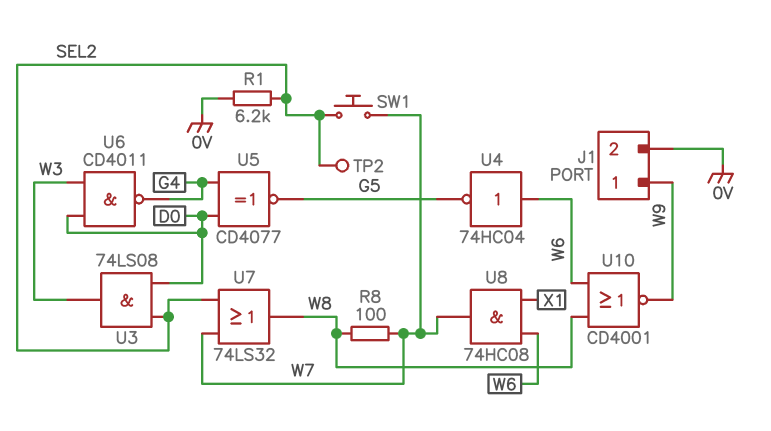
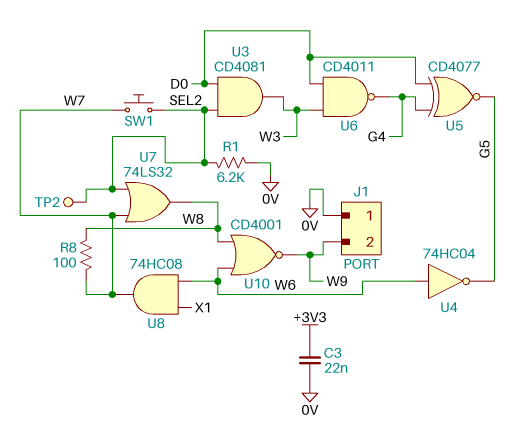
C3: none -> 22nF (+3V3, 0V)
J1 pin 1: W9 -> 0V
J1 pin 2: 0V -> W9
U3: AND 74LS08 (in D0, in SEL2, out W3) -> AND CD4081 (in D0, in SEL2, out W3)

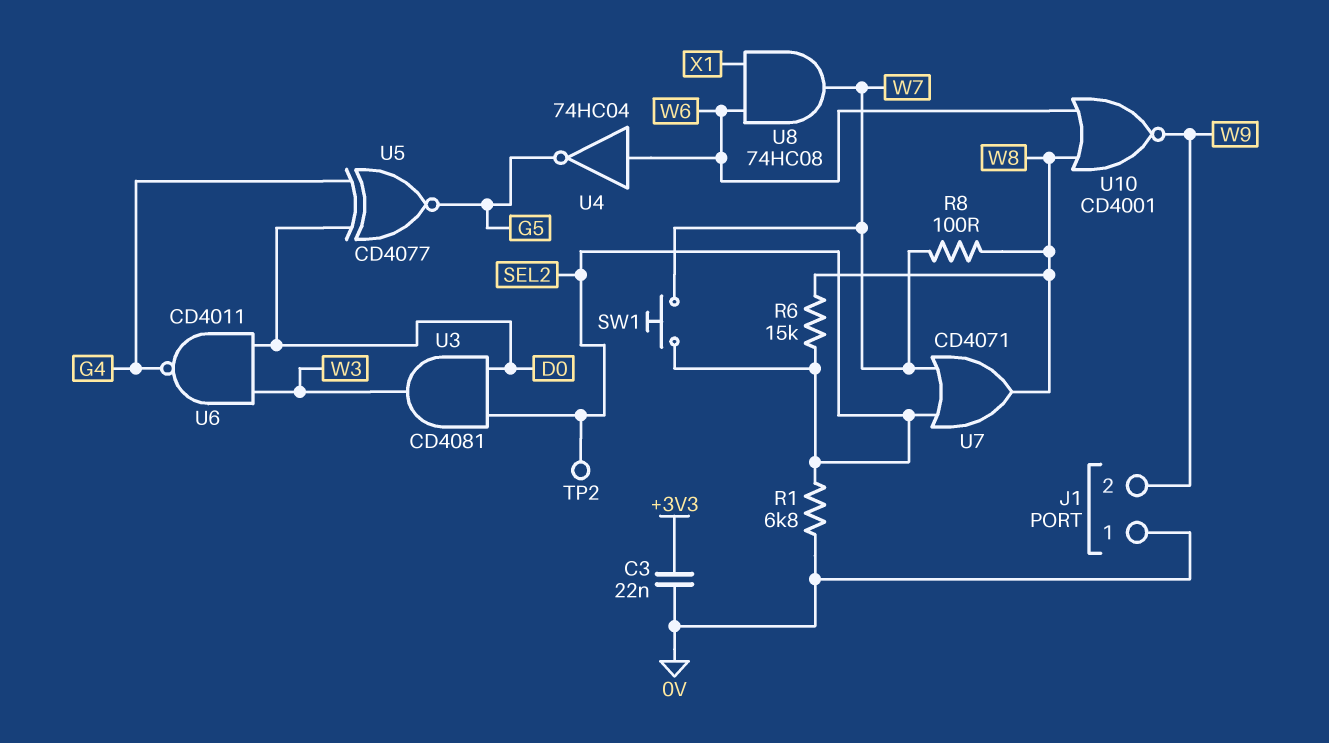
R1: 6.2k (0V, SEL2) -> 6.8k (0V, SEL2)
R6: none -> 15k (SEL2, W8)
U7: OR 74LS32 (in SEL2, in W7, out W8) -> OR CD4071 (in SEL2, in W7, out W8)

